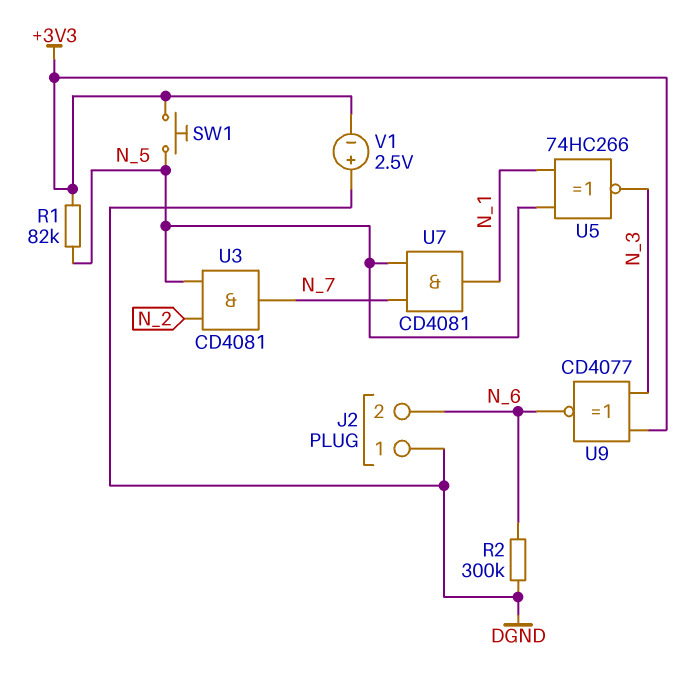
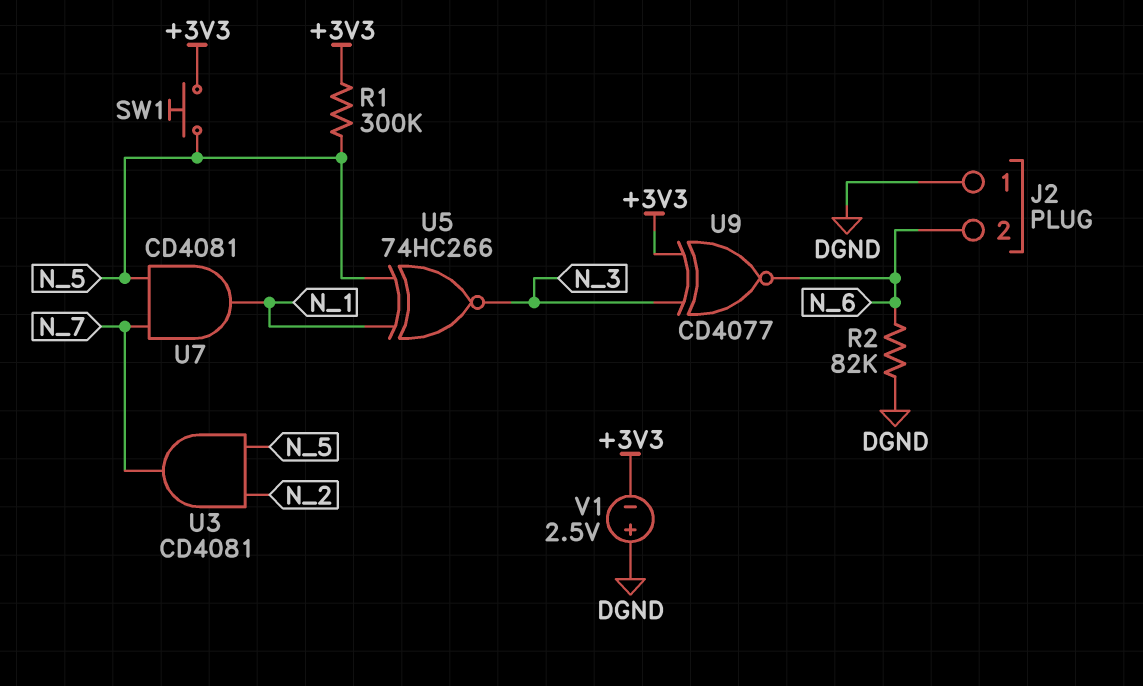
R1: 82k (+3V3, N_5) -> 300k (+3V3, N_5)
R2: 300k (DGND, N_6) -> 82k (DGND, N_6)

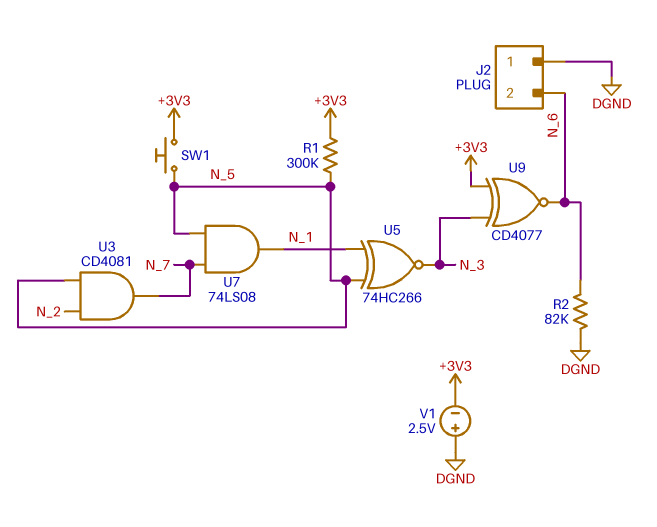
U7: AND CD4081 (in N_5, in N_7, out N_1) -> AND 74LS08 (in N_5, in N_7, out N_1)

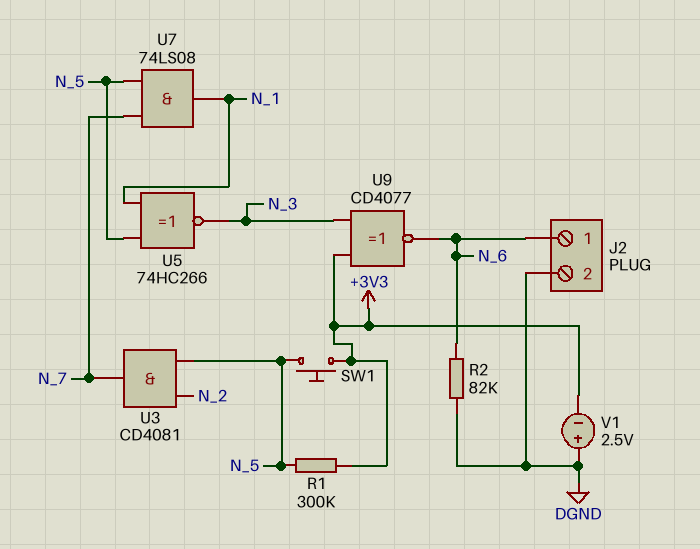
J2 pin 1: DGND -> N_6
J2 pin 2: N_6 -> DGND

